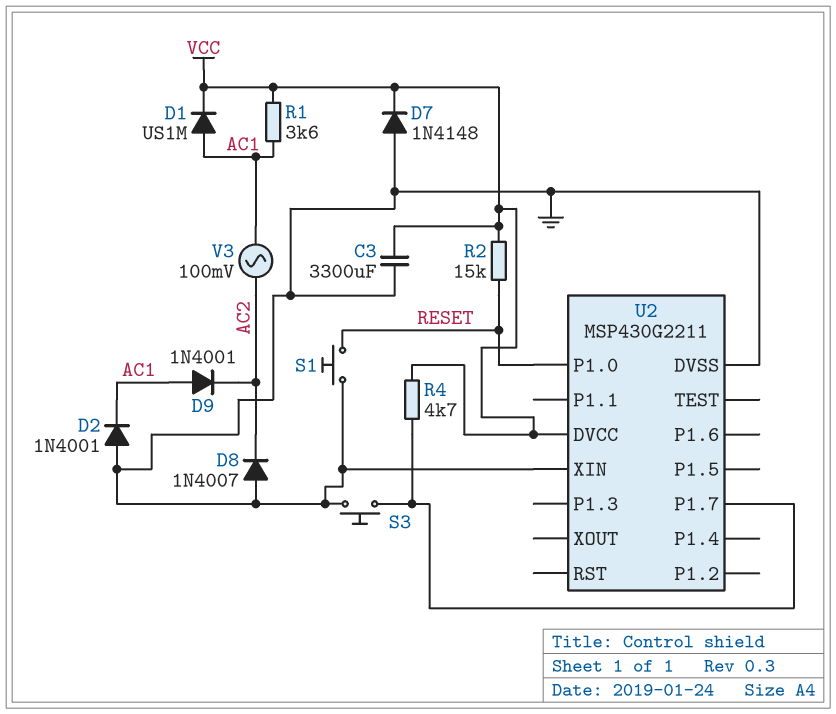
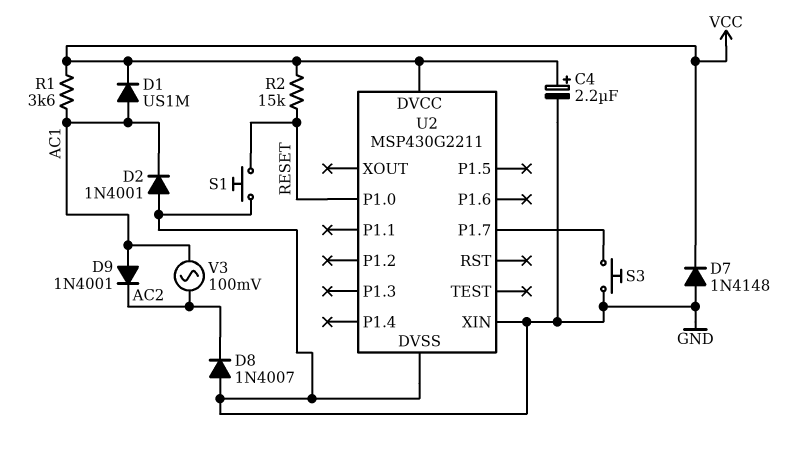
C3: 3300uF (GND, VCC) -> none
C4: none -> 2.2uF (plus VCC, minus GND)
R4: 4.7k (U2/P1.7, VCC) -> none

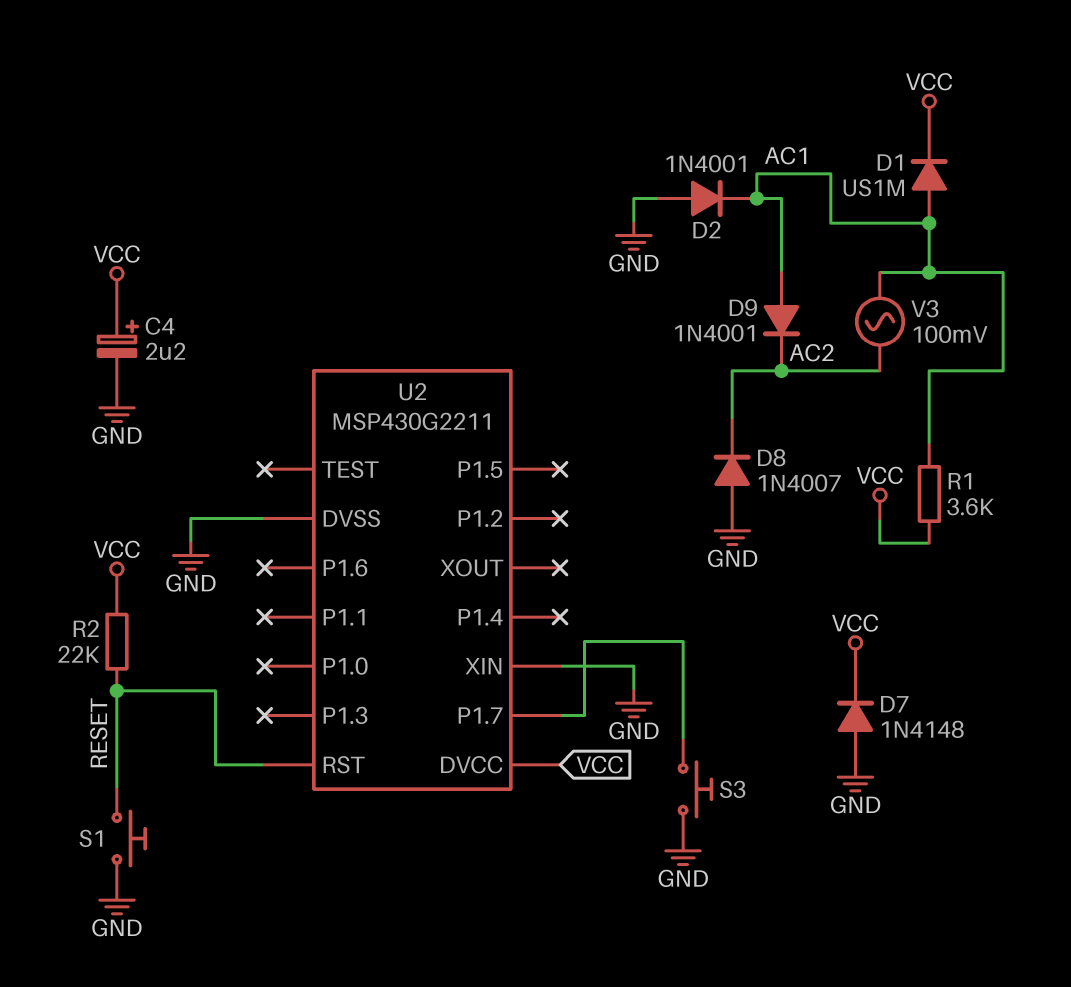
R2: 15k (RESET, VCC) -> 22k (RESET, VCC)
U2 pin P1.0: RESET -> none
U2 pin RST: none -> RESET

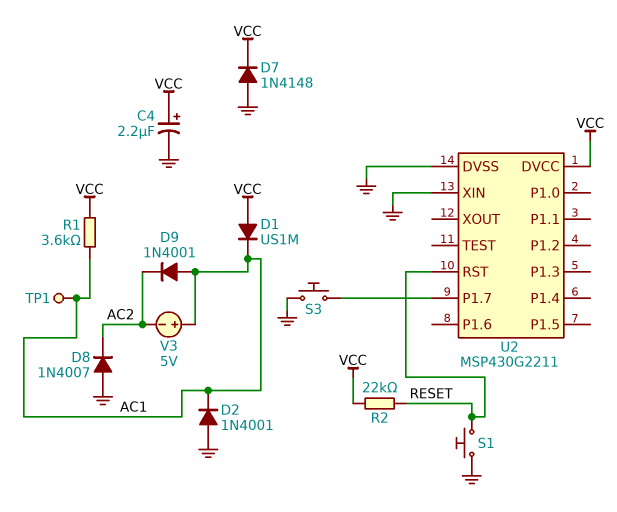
D1: diode US1M (A AC1, K VCC) -> diode US1M (A VCC, K AC1)
TP1: none -> test point (AC1)
V3: AC 100mV (AC1, AC2) -> 5V (plus AC1, minus AC2)

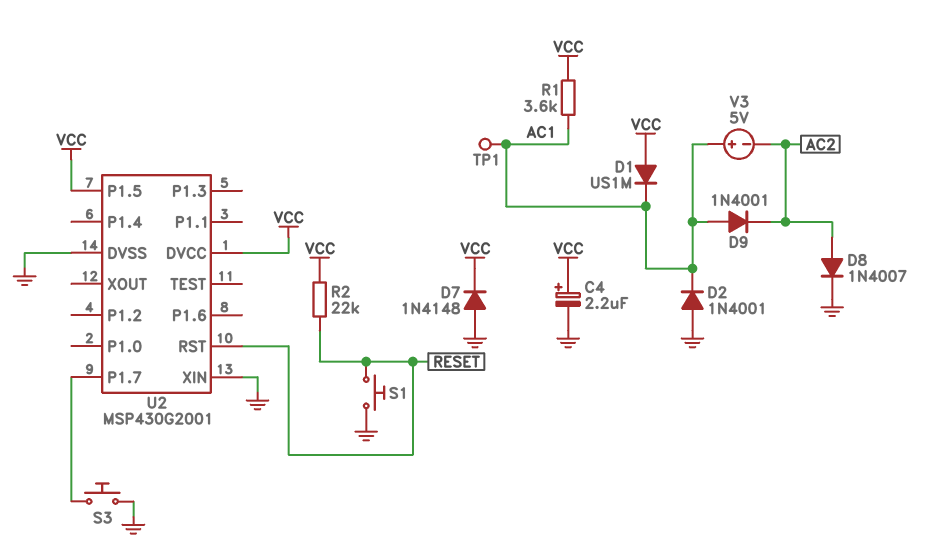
D8: diode 1N4007 (A GND, K AC2) -> diode 1N4007 (A AC2, K GND)
U2: MSP430G2211 -> MSP430G2001
U2 pin P1.5: none -> VCC

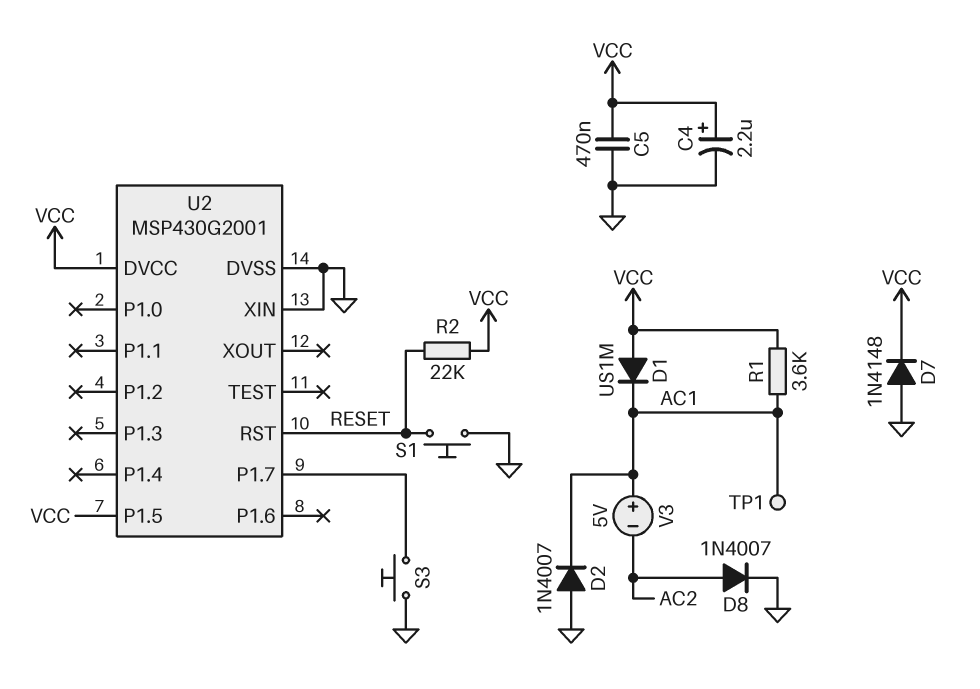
C5: none -> 470nF (GND, VCC)
D2: diode 1N4001 (A GND, K AC1) -> diode 1N4007 (A GND, K AC1)
D9: diode 1N4001 (A AC1, K AC2) -> none

